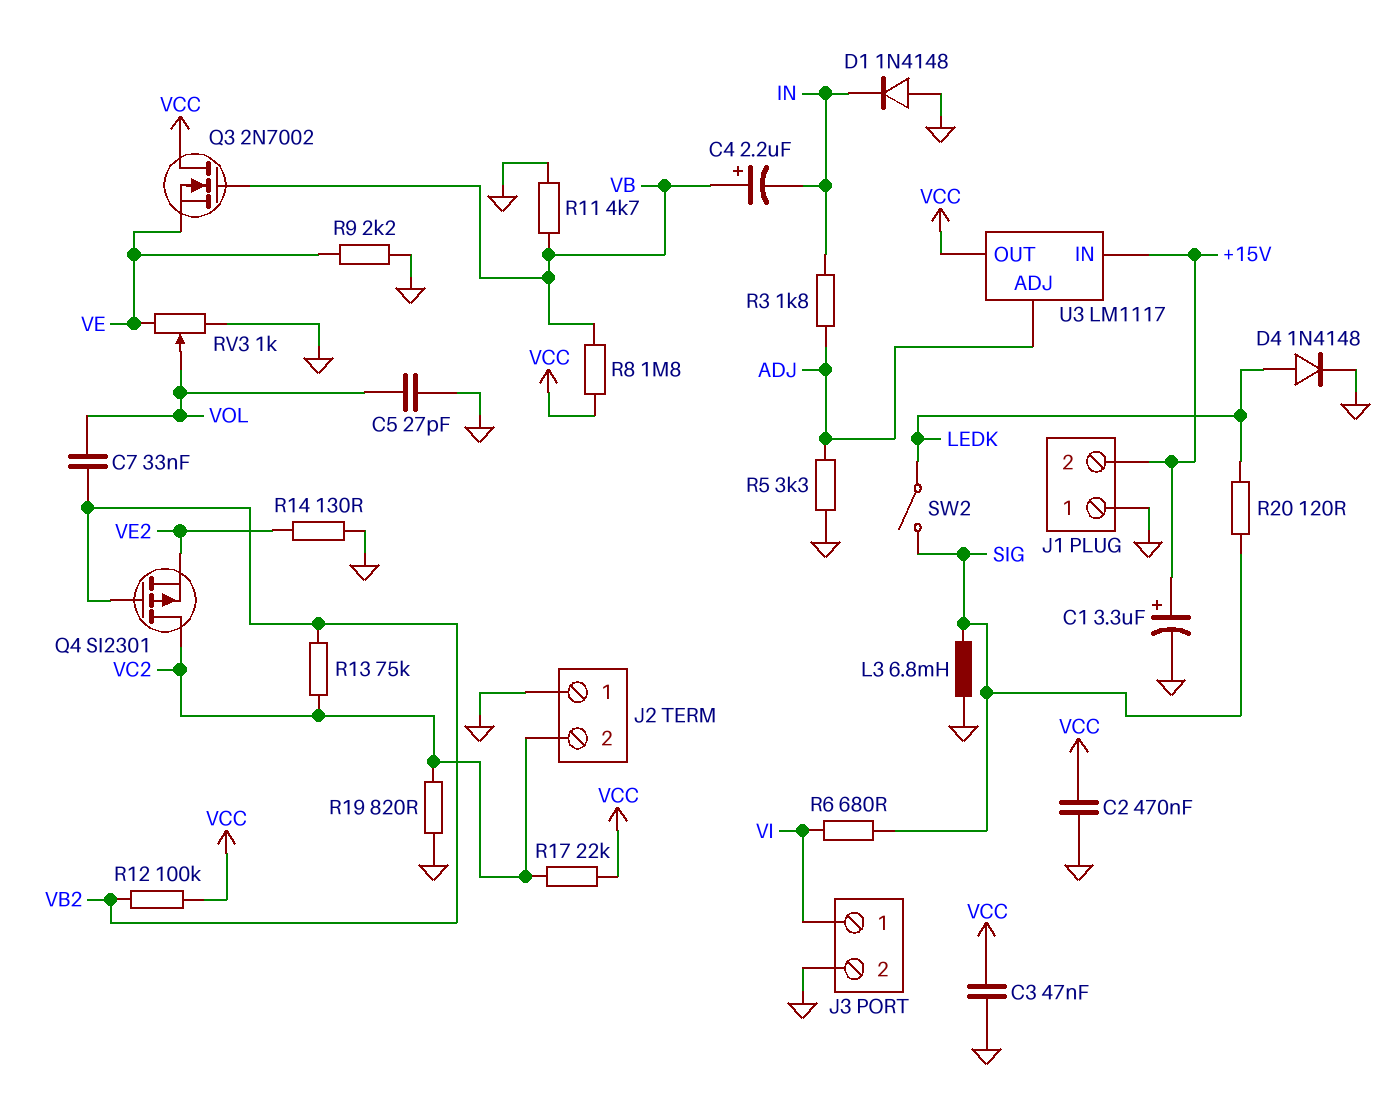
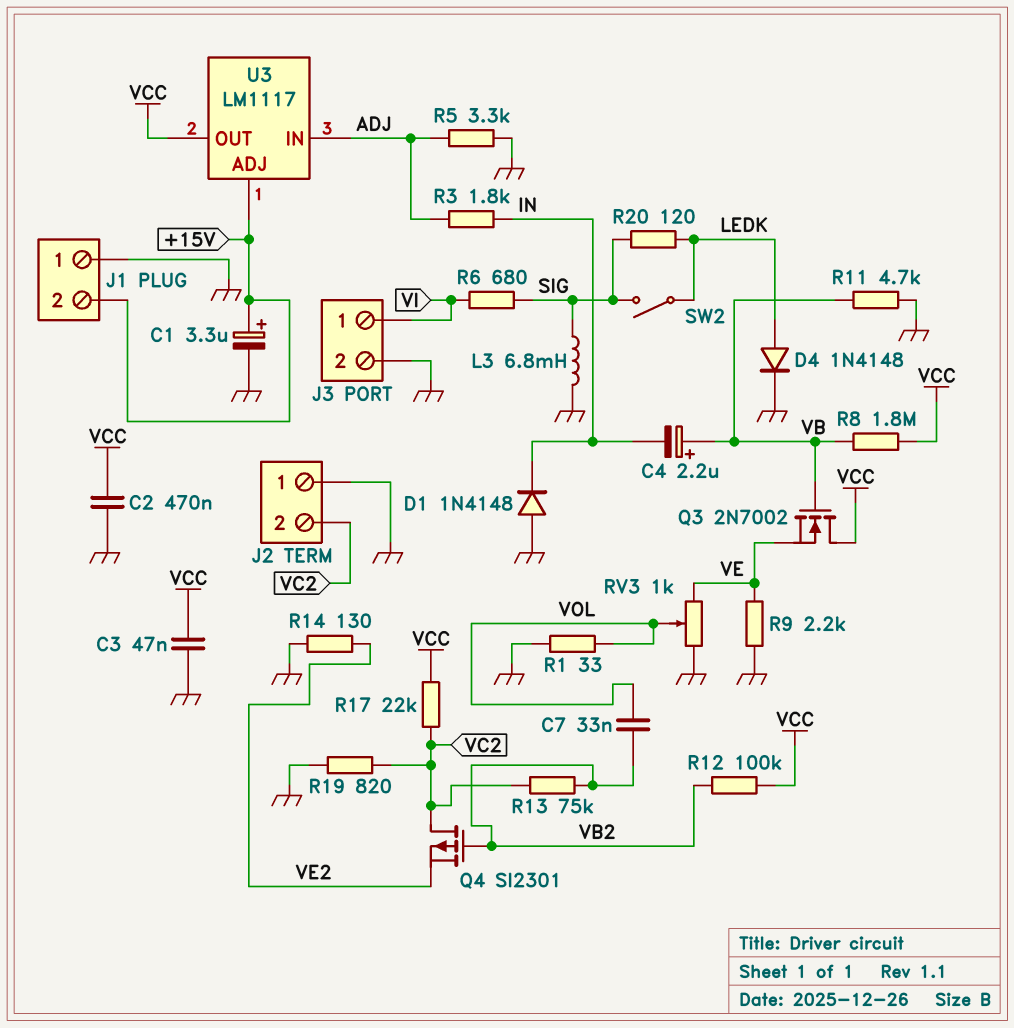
C5: 27pF (GND, VOL) -> none
R1: none -> 33 (GND, VOL)
U3 pin ADJ: ADJ -> +15V
U3 pin IN: +15V -> ADJ

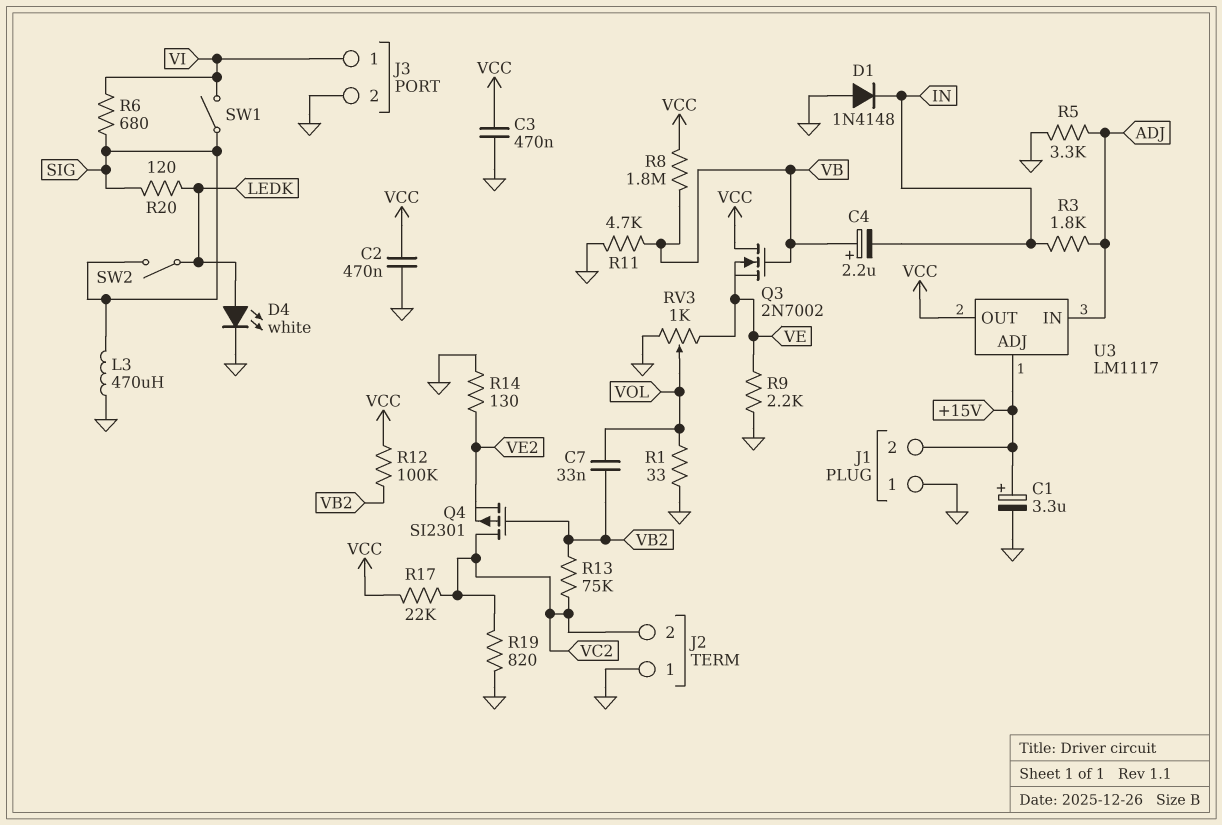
C3: 47nF (GND, VCC) -> 470nF (GND, VCC)
D4: diode 1N4148 (A LEDK, K GND) -> LED white (A LEDK, K GND)
L3: 6.8mH (GND, SIG) -> 470uH (GND, SIG)
SW1: none -> switch (SIG, VI)

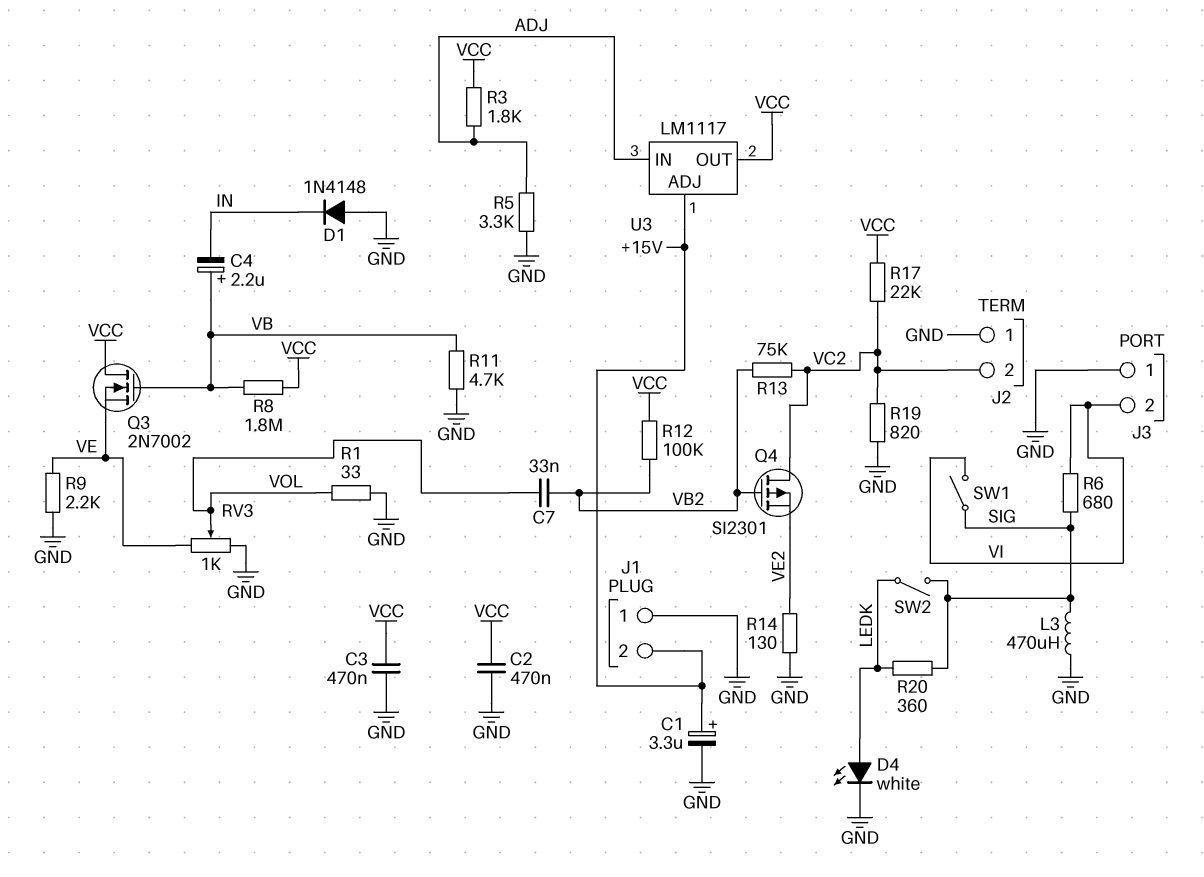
J3 pin 1: VI -> GND
J3 pin 2: GND -> VI
R3: 1.8k (ADJ, IN) -> 1.8k (ADJ, VCC)
R20: 120 (LEDK, SIG) -> 360 (LEDK, SIG)

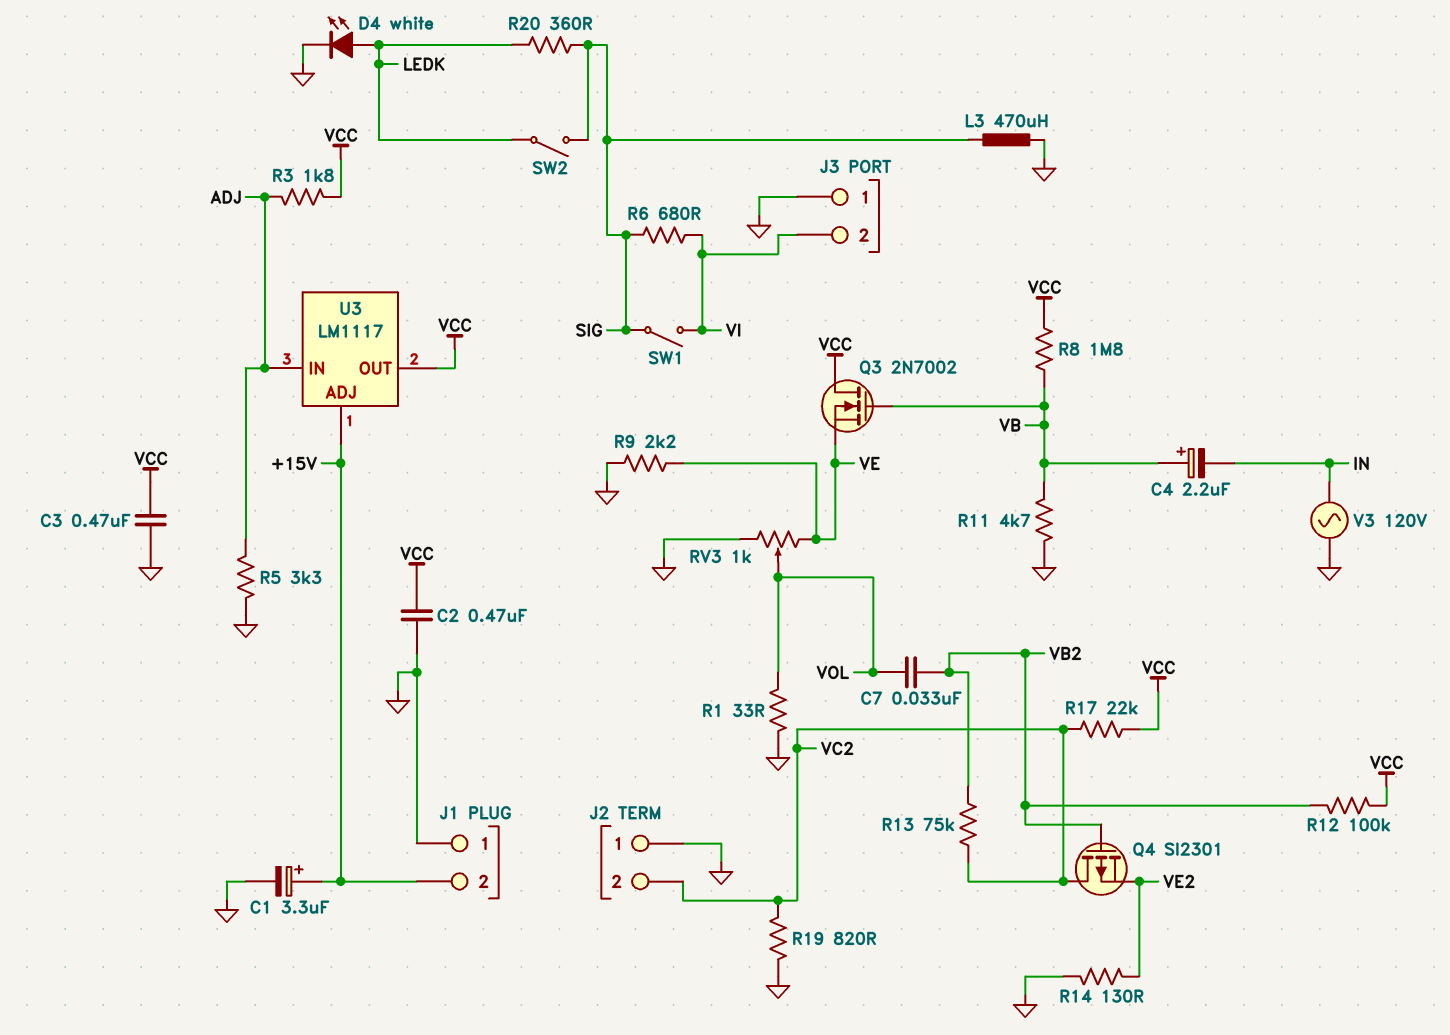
D1: diode 1N4148 (A GND, K IN) -> none
V3: none -> AC 120V (GND, IN)

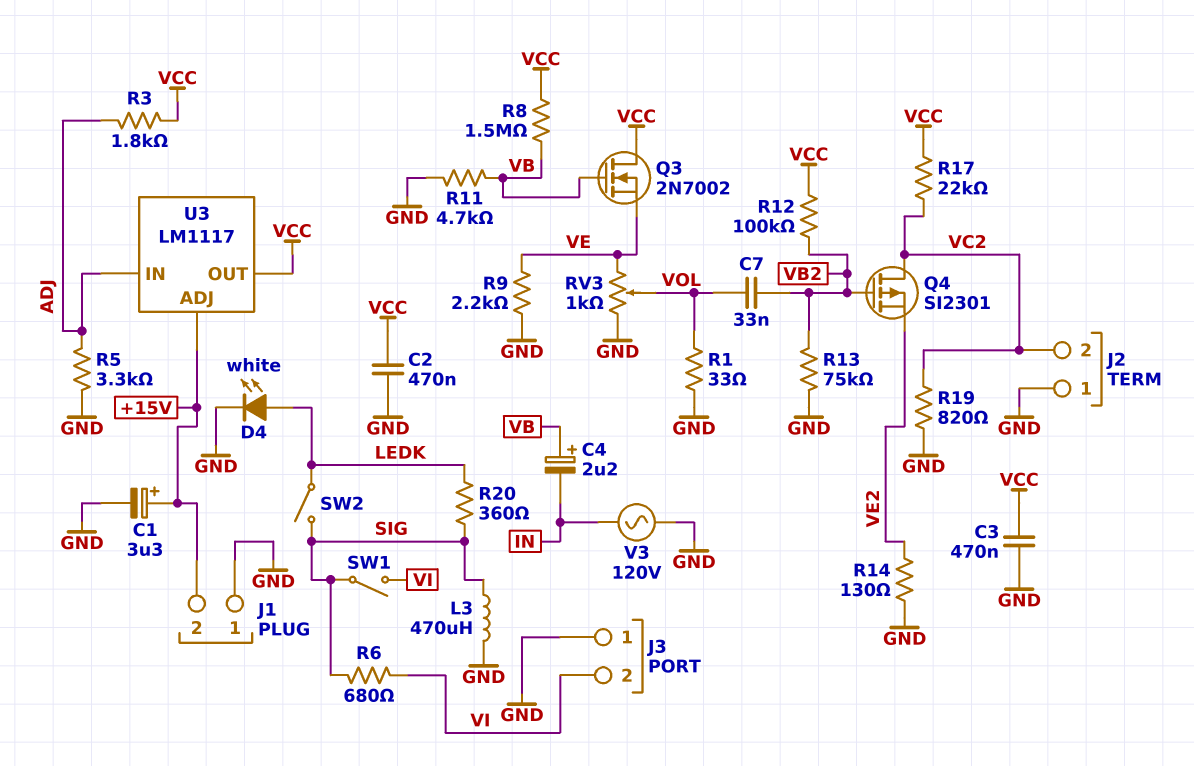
R8: 1.8M (VB, VCC) -> 1.5M (VB, VCC)
R13: 75k (VB2, VC2) -> 75k (GND, VB2)

